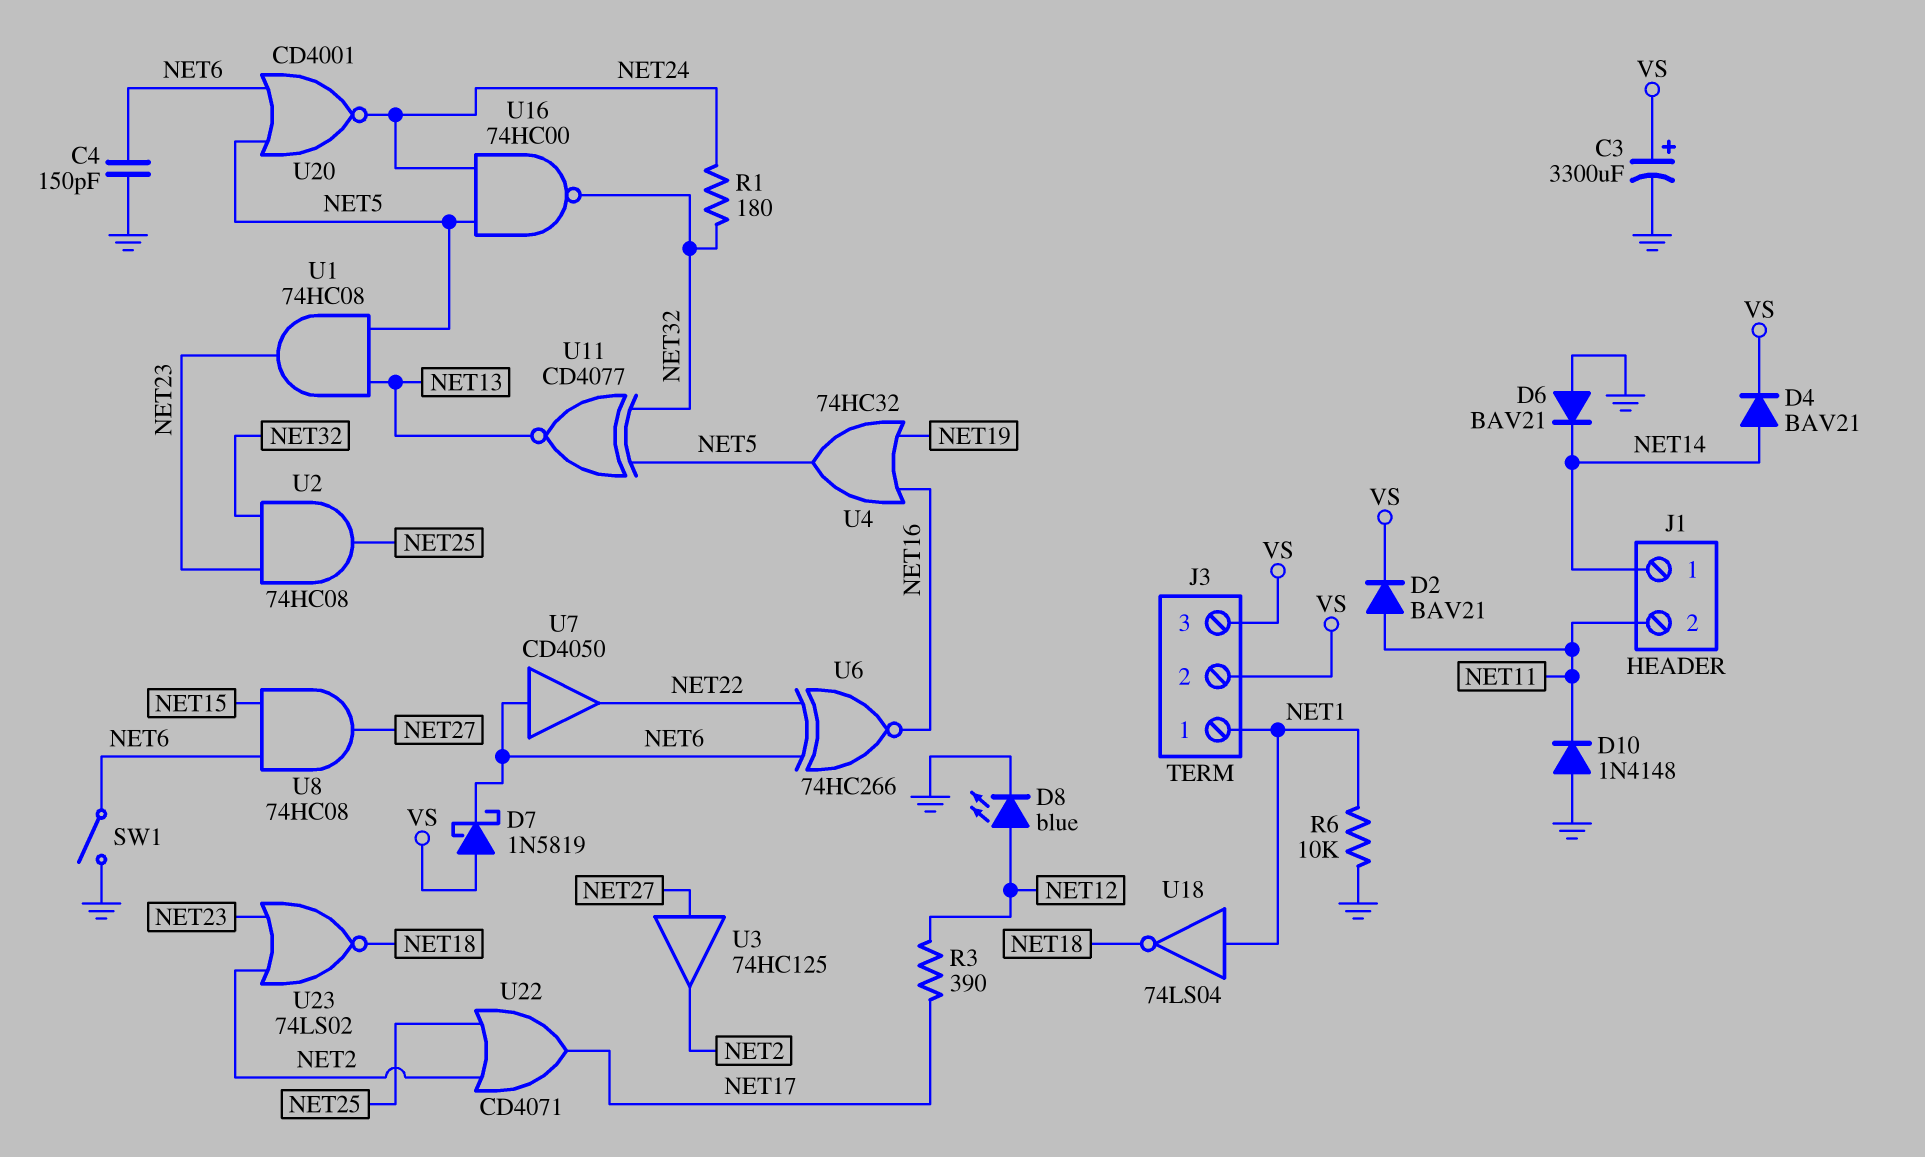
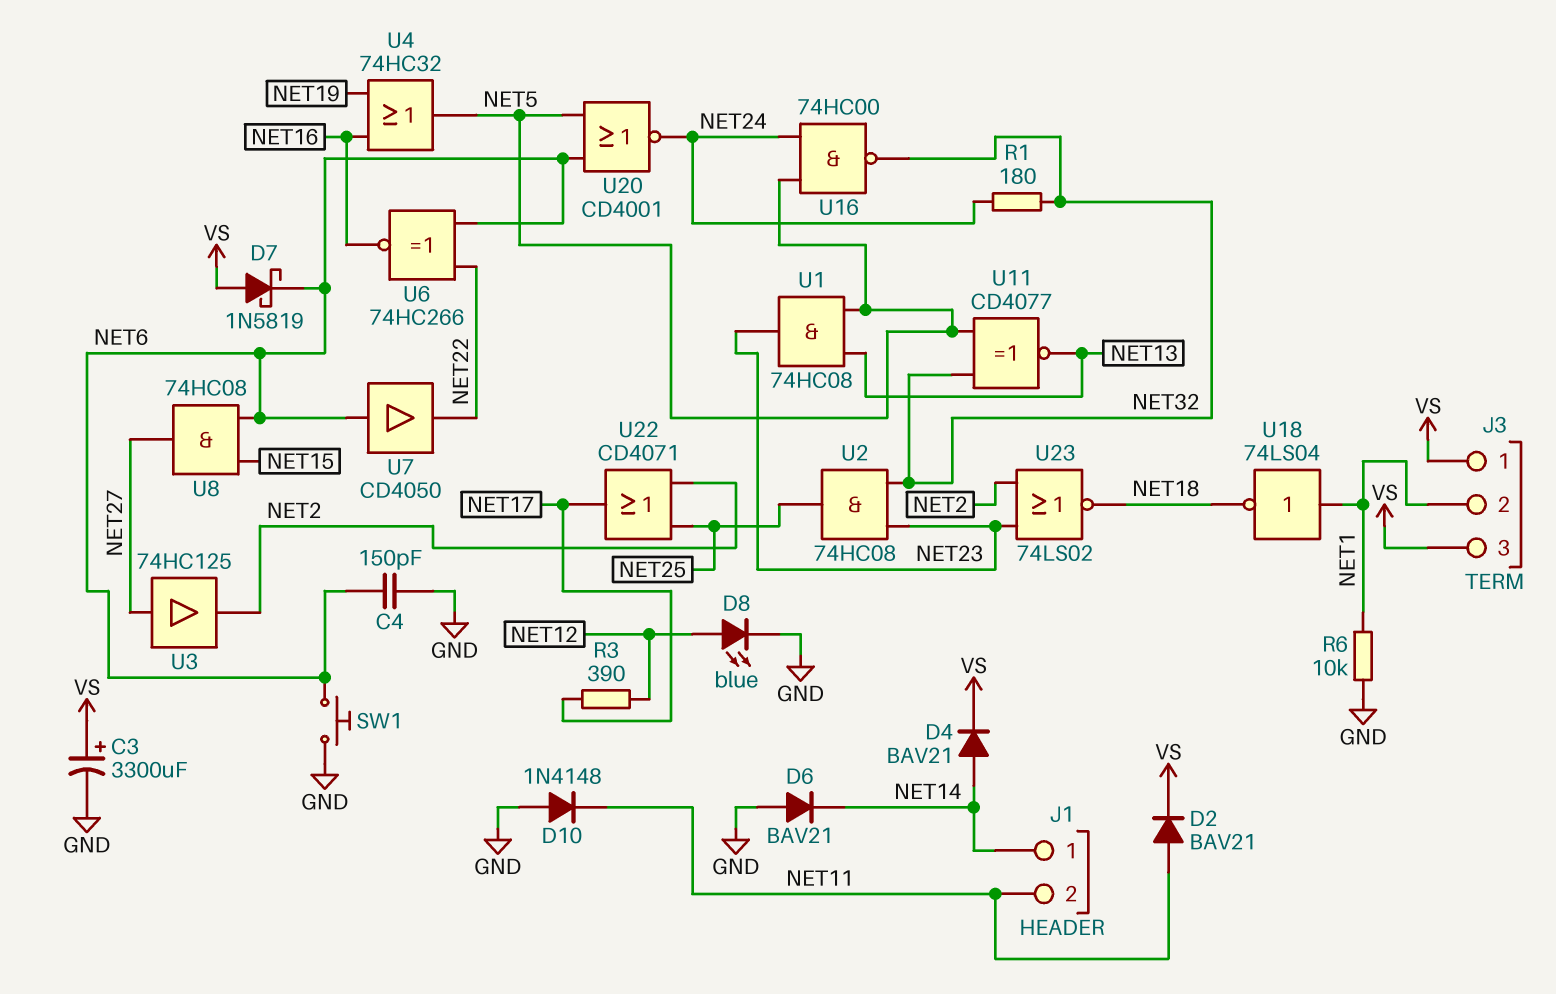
J3 pin 1: NET1 -> VS
J3 pin 2: VS -> NET1
SW1: switch (GND, NET6) -> button (GND, NET6)

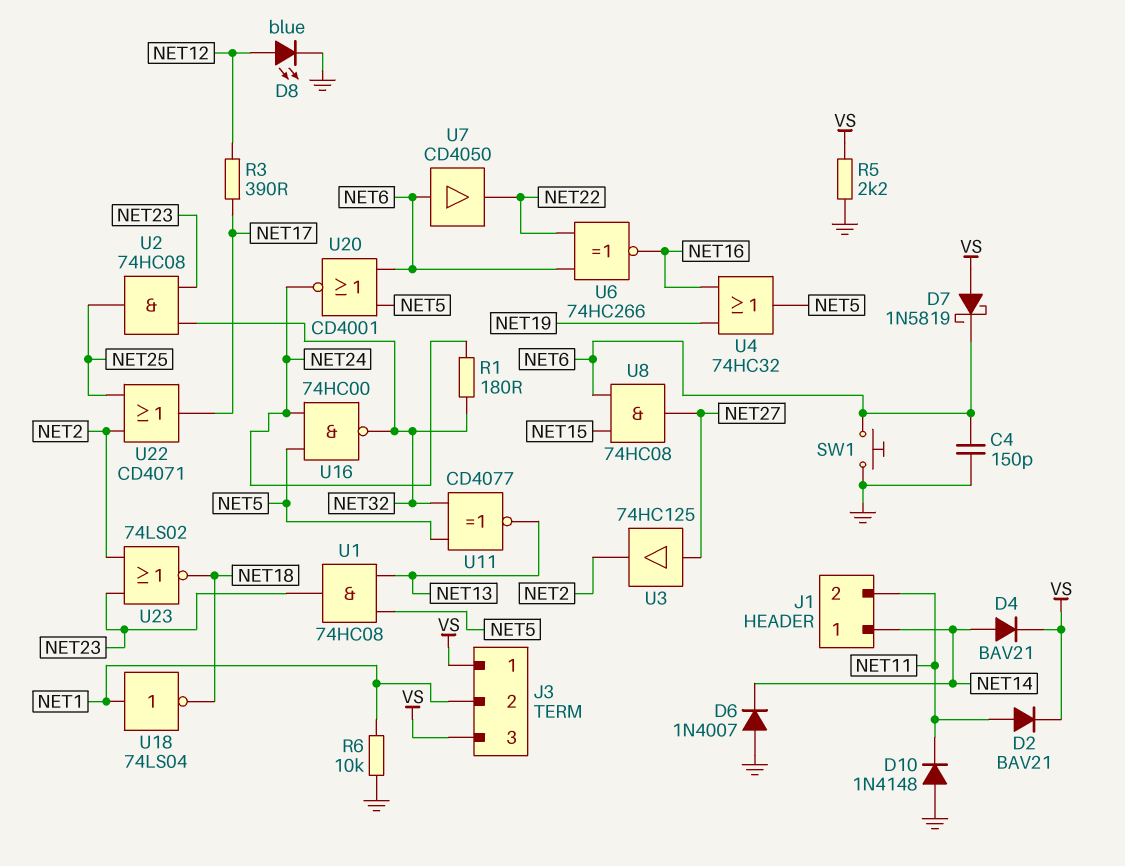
C3: 3300uF (plus VS, minus GND) -> none
D6: diode BAV21 (A GND, K NET14) -> diode 1N4007 (A GND, K NET14)
R5: none -> 2.2k (GND, VS)

